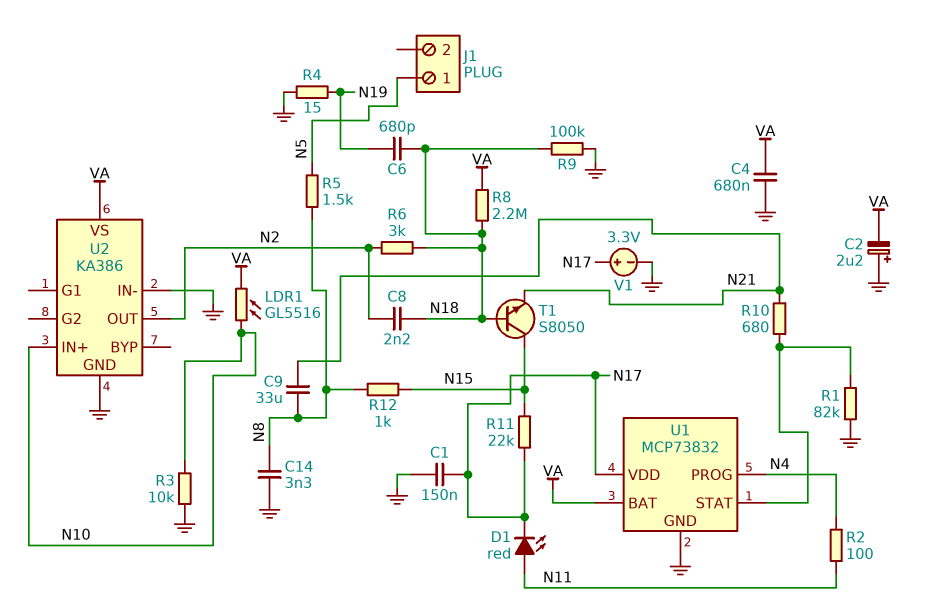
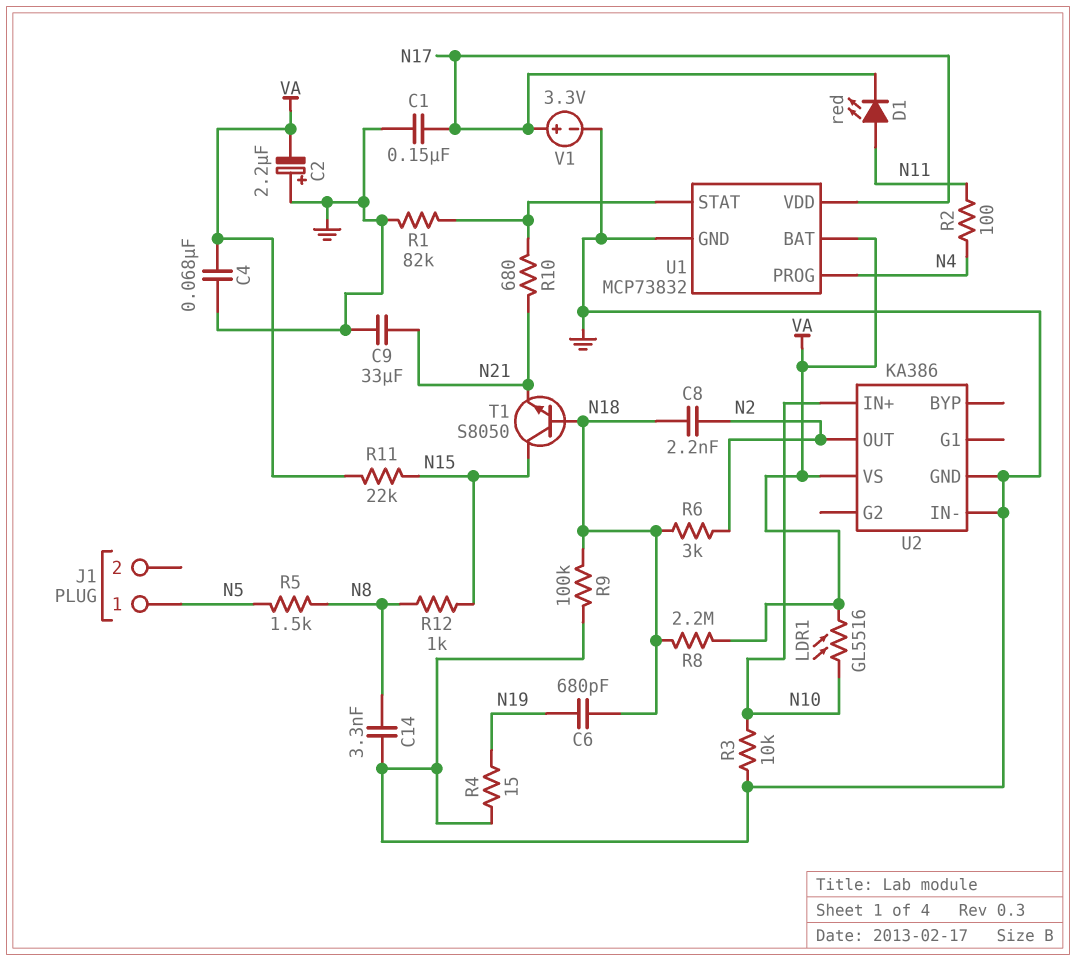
C4: 680nF (GND, VA) -> 68nF (GND, VA)
C9: 33uF (N8, N21) -> 33uF (GND, N21)
R11: 22k (N15, N17) -> 22k (N15, VA)

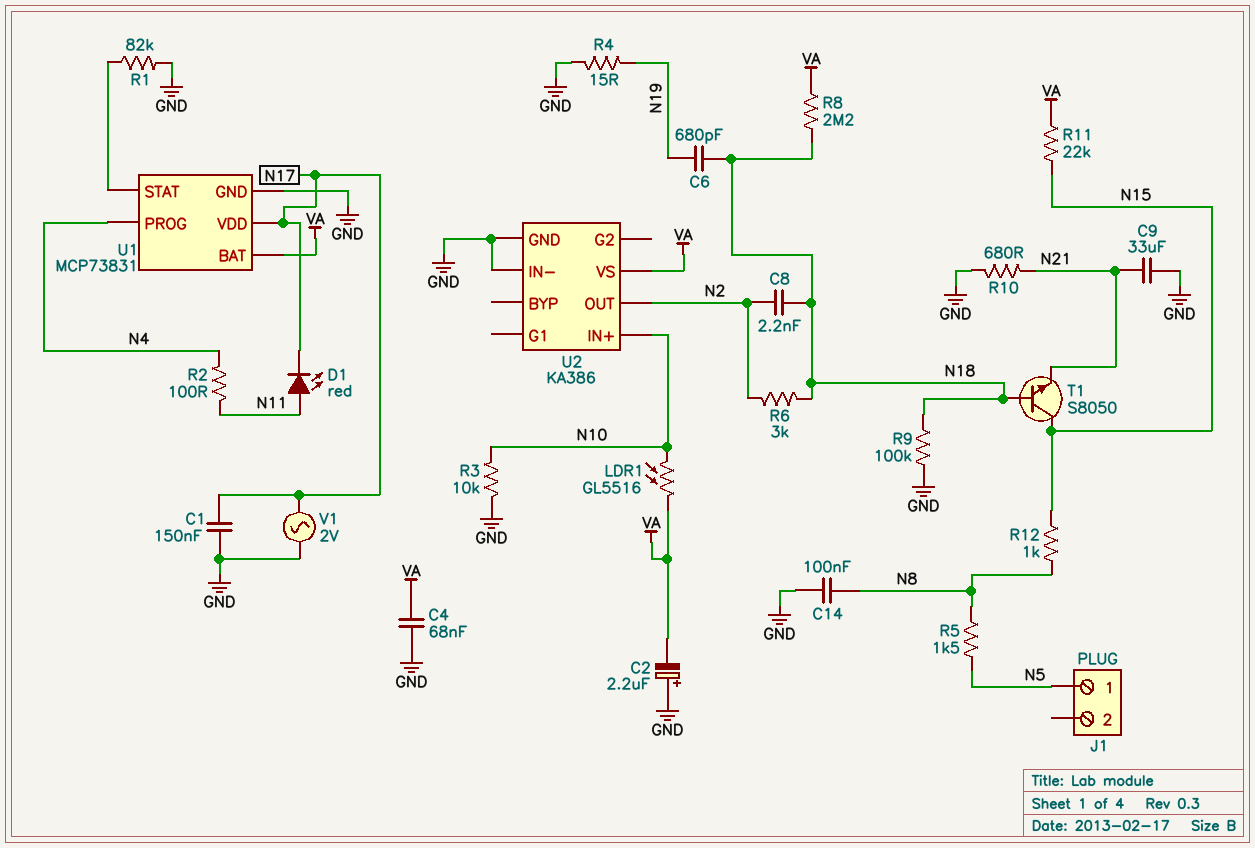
C14: 3.3nF (GND, N8) -> 100nF (GND, N8)
R10: 680 (N21, U1/STAT) -> 680 (GND, N21)
U1: MCP73832 -> MCP73831
V1: 3.3V (plus N17, minus GND) -> AC 2V (GND, N17)

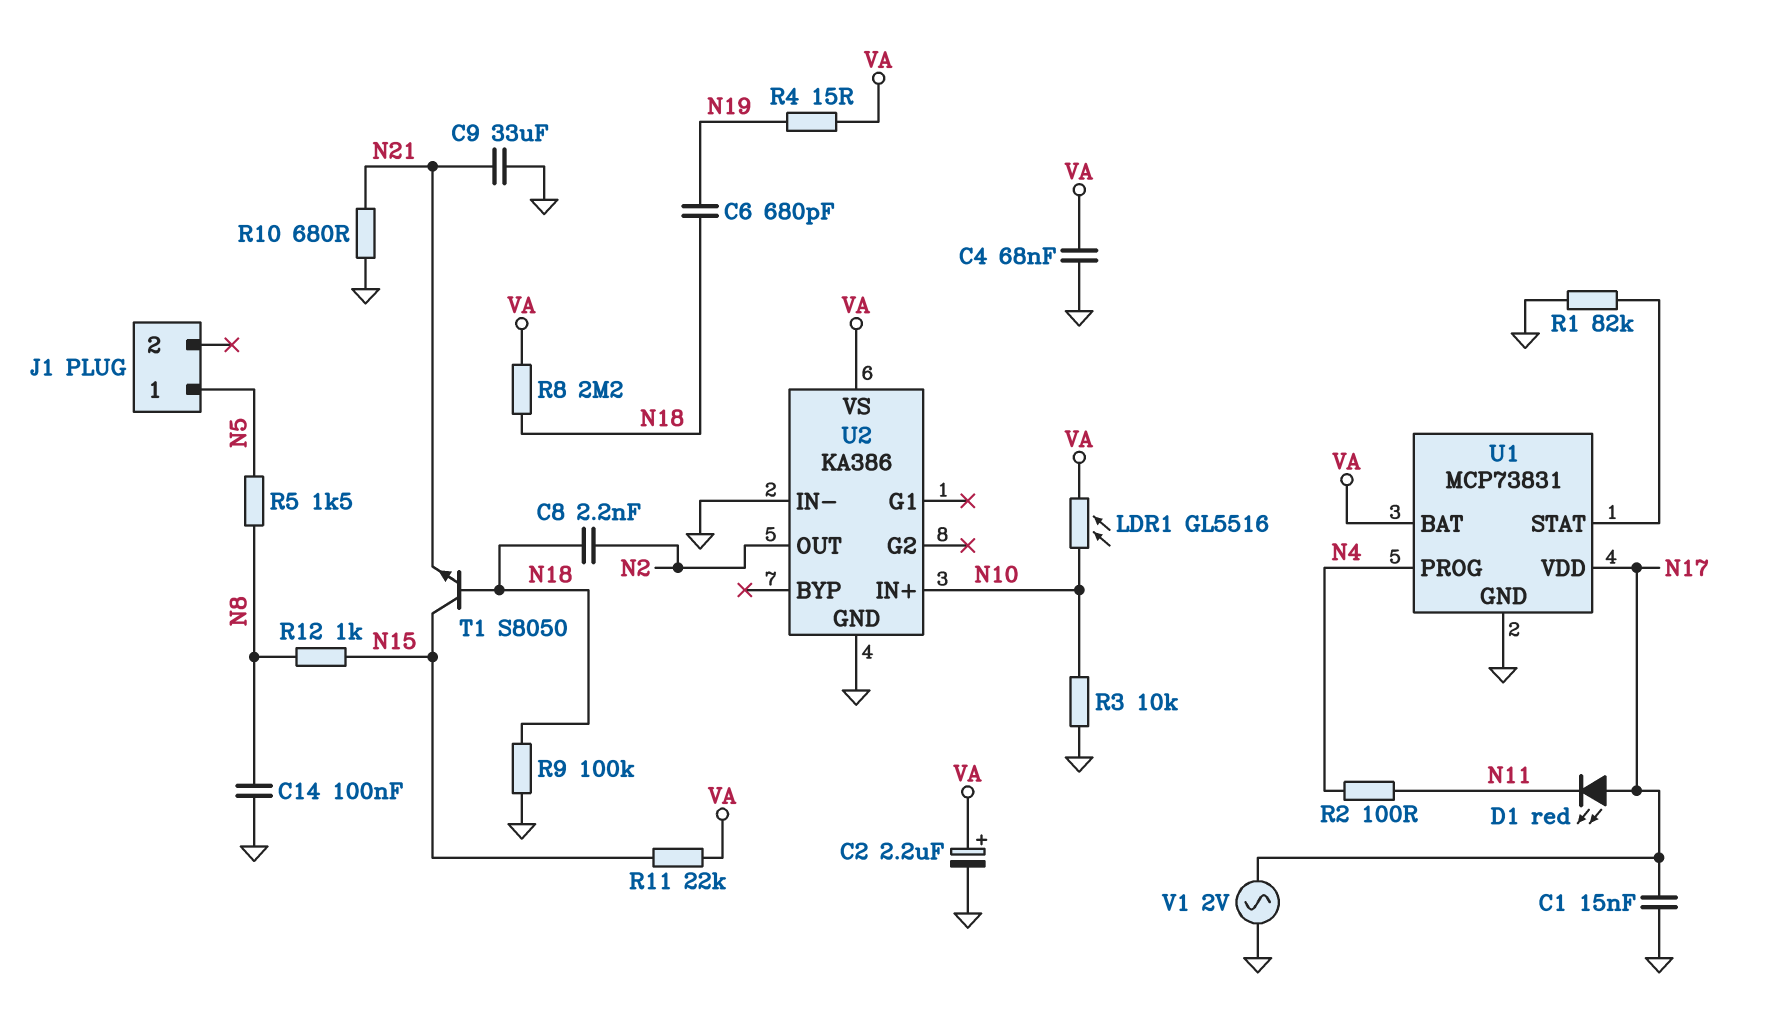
C1: 150nF (GND, N17) -> 15nF (GND, N17)
C2: 2.2uF (plus GND, minus VA) -> 2.2uF (plus VA, minus GND)
D1: LED red (A N11, K N17) -> LED red (A N17, K N11)
R4: 15 (GND, N19) -> 15 (N19, VA)
R6: 3k (N2, N18) -> none

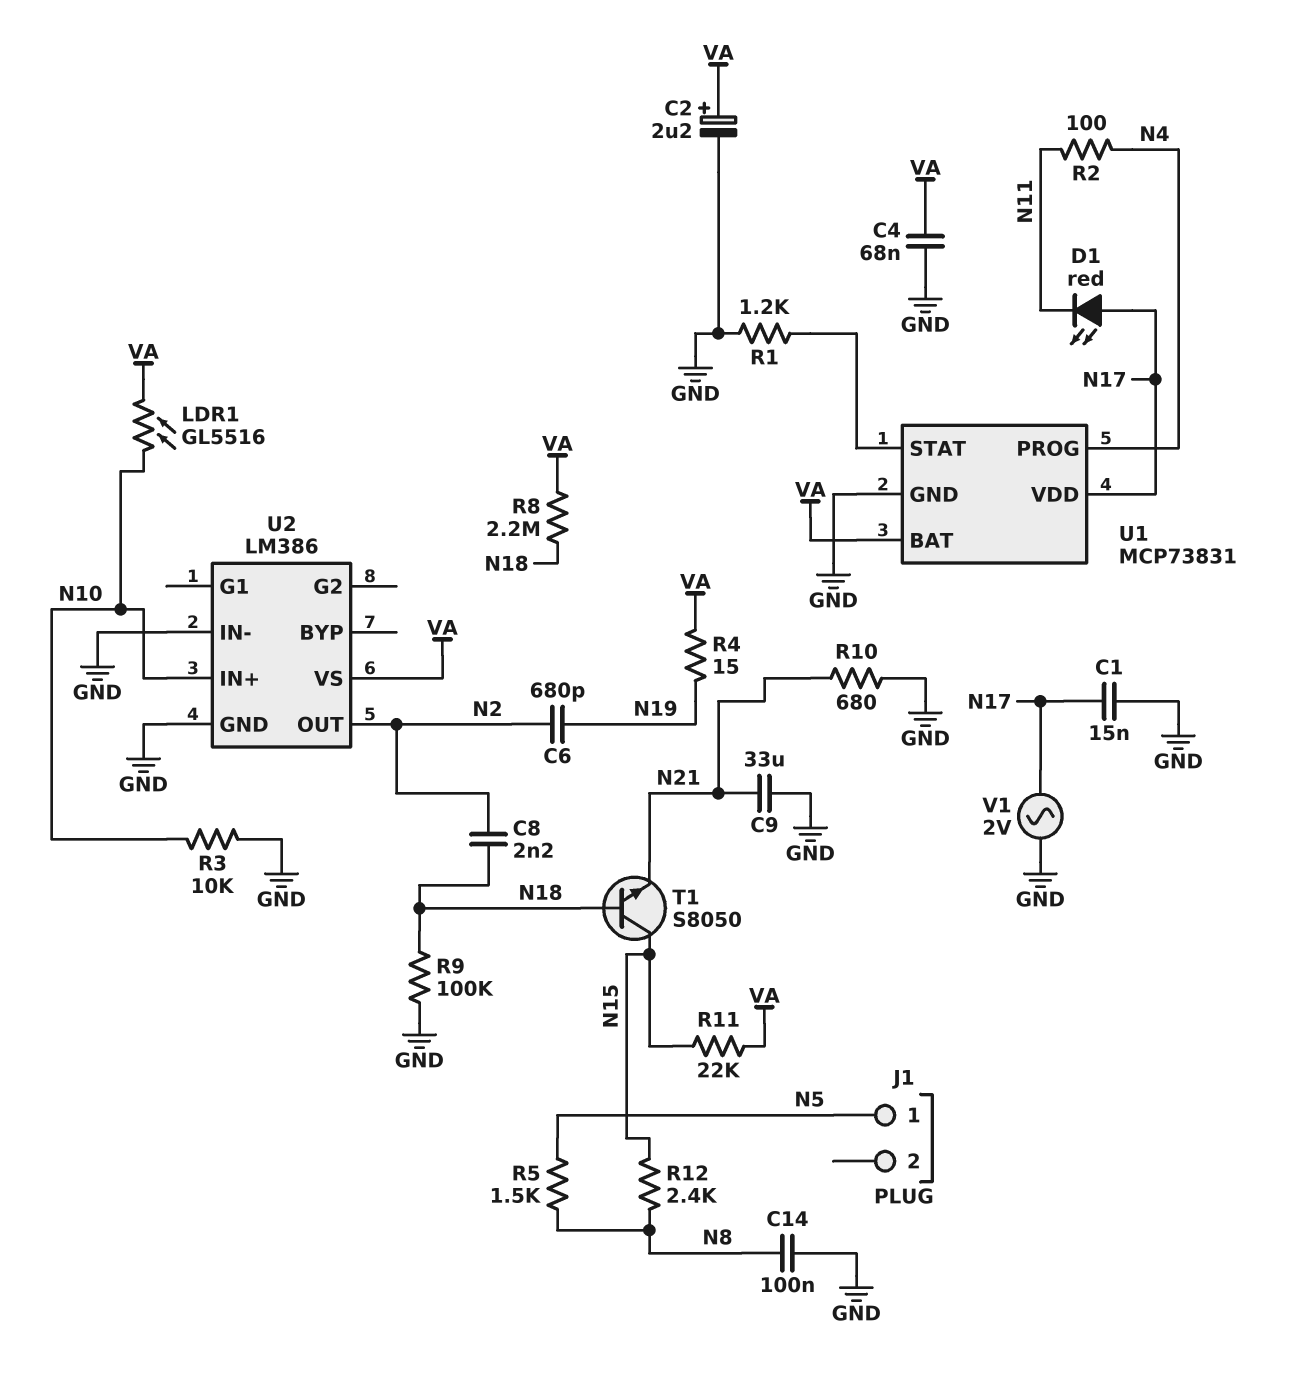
C6: 680pF (N18, N19) -> 680pF (N2, N19)
R1: 82k (GND, U1/STAT) -> 1.2k (GND, U1/STAT)
R12: 1k (N8, N15) -> 2.4k (N8, N15)
U2: KA386 -> LM386

